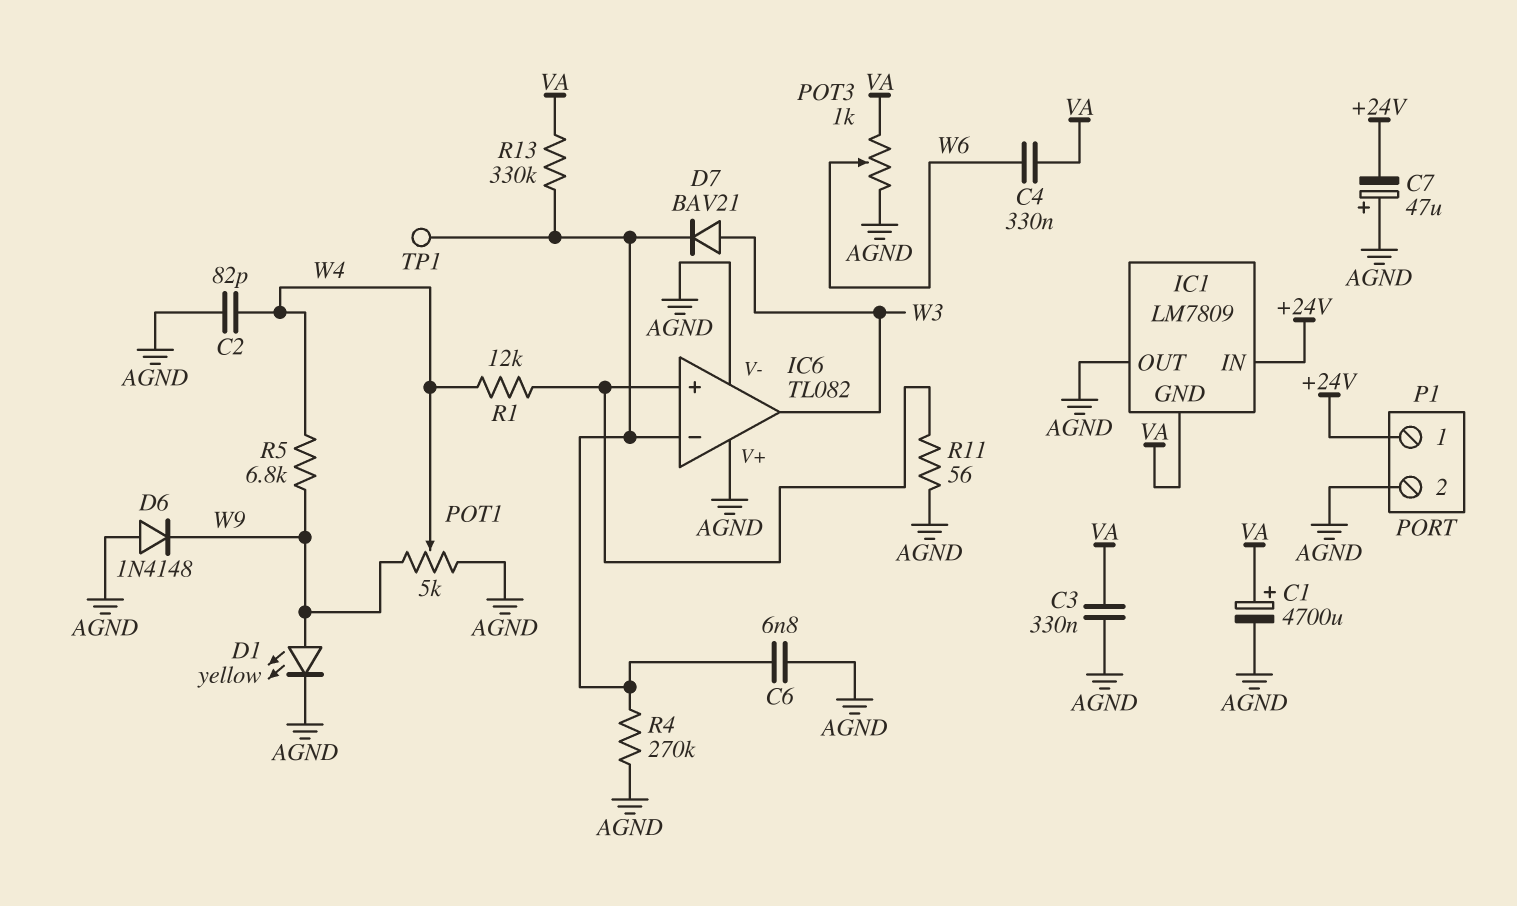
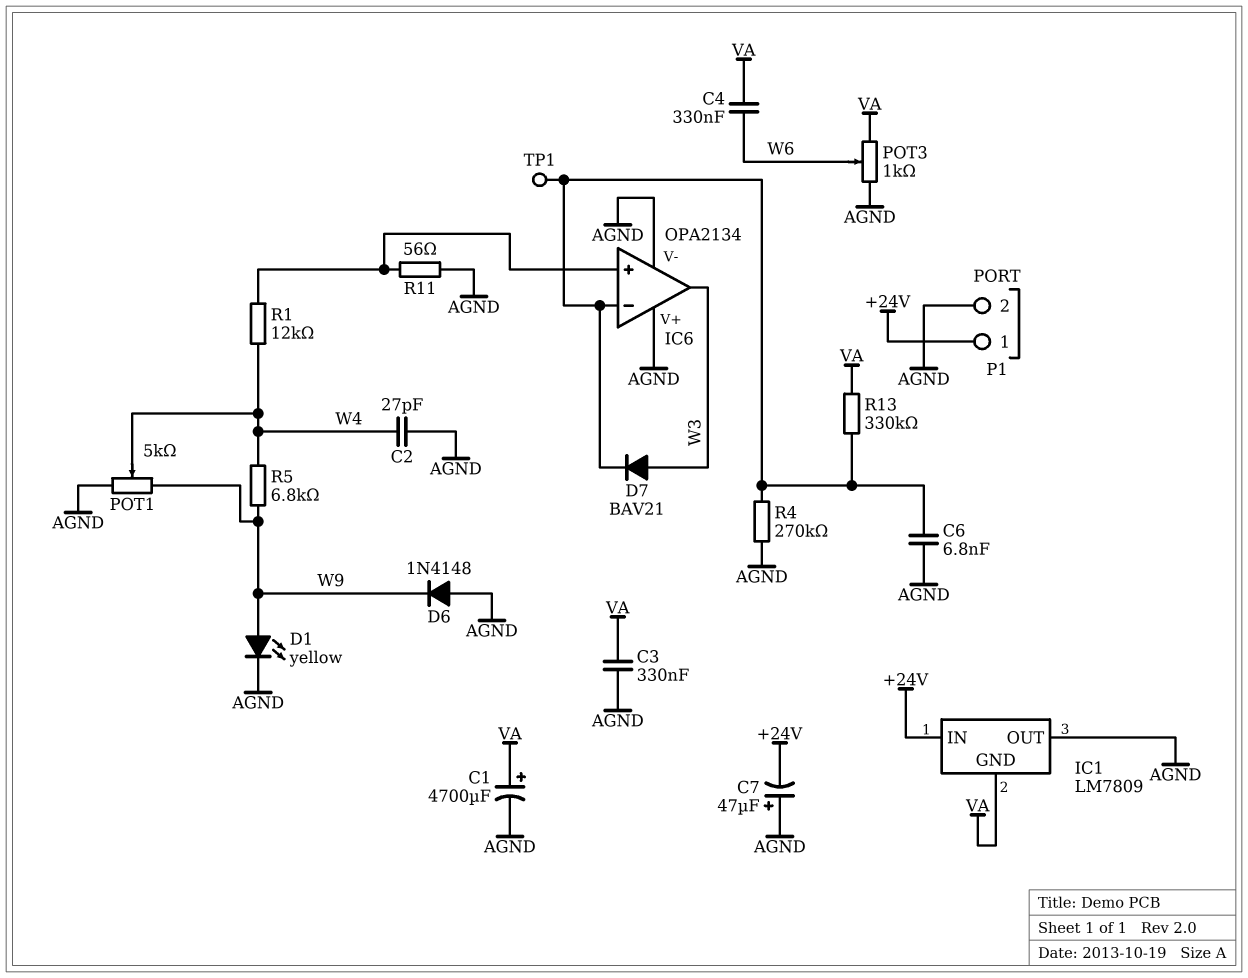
C2: 82pF (AGND, W4) -> 27pF (AGND, W4)
IC6: TL082 -> OPA2134

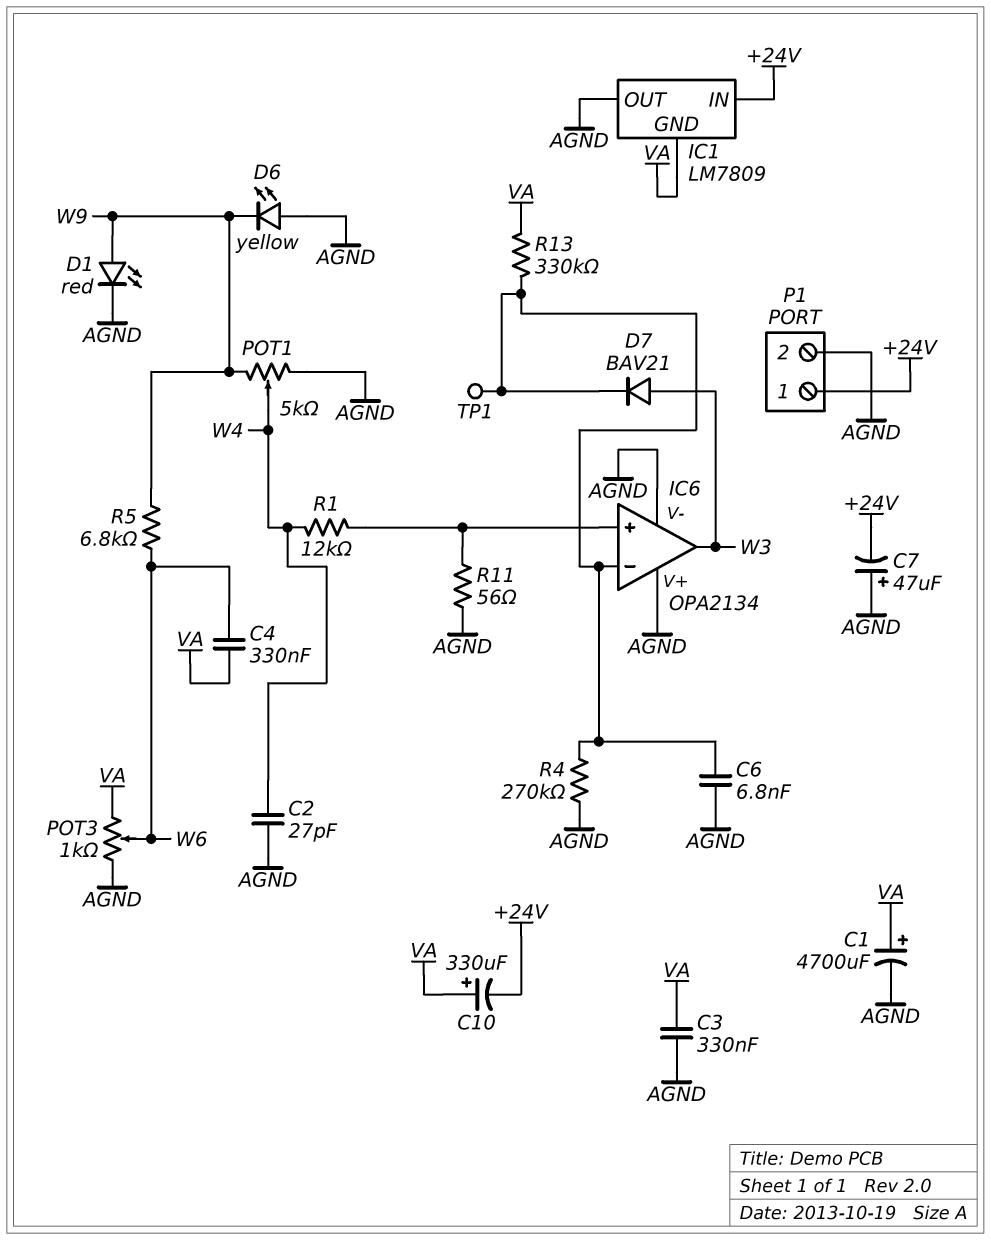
C10: none -> 330uF (plus VA, minus +24V)
D1: LED yellow (A W9, K AGND) -> LED red (A W9, K AGND)
D6: diode 1N4148 (A AGND, K W9) -> LED yellow (A AGND, K W9)
R5: 6.8k (W4, W9) -> 6.8k (W6, W9)

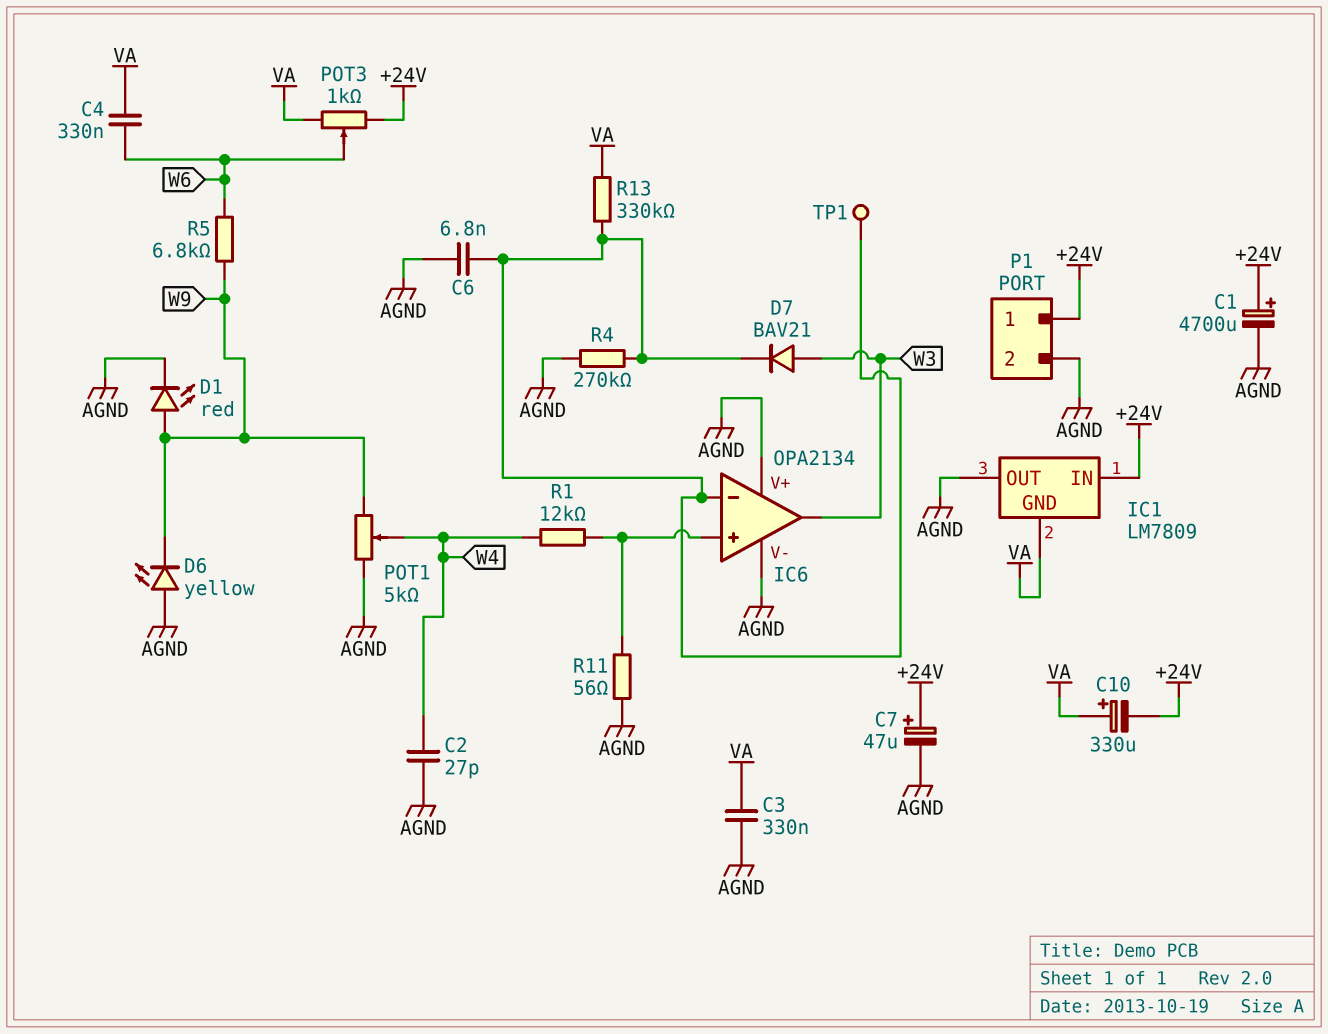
C1: 4700uF (plus VA, minus AGND) -> 4700uF (plus +24V, minus AGND)
C7: 47uF (plus AGND, minus +24V) -> 47uF (plus +24V, minus AGND)
POT3: 1k (AGND, VA, wiper W6) -> 1k (+24V, VA, wiper W6)

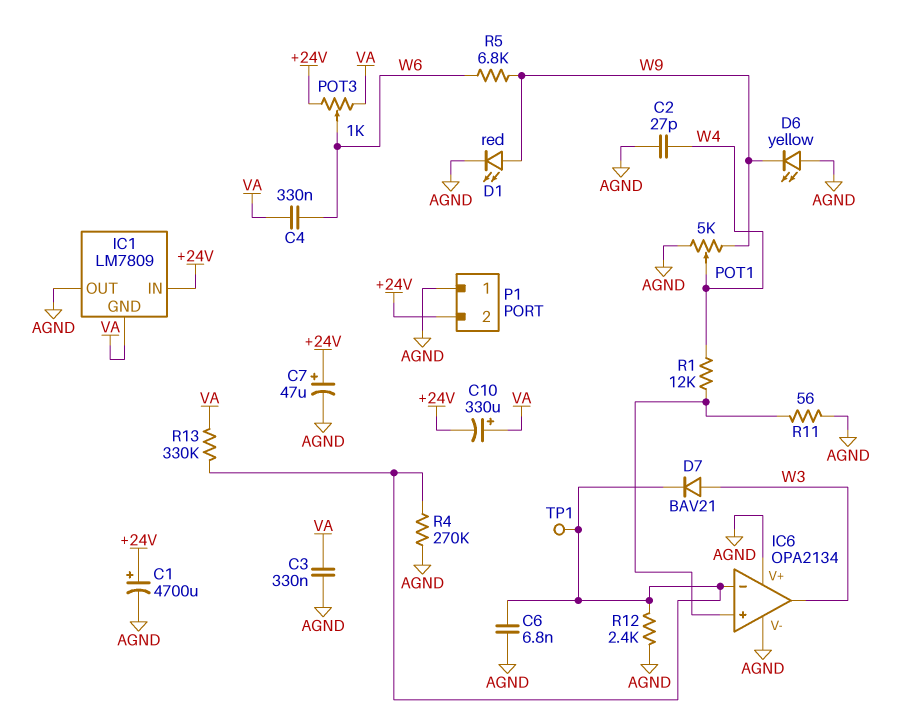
P1 pin 1: +24V -> AGND
P1 pin 2: AGND -> +24V
R12: none -> 2.4k (AGND, IC6/in-)

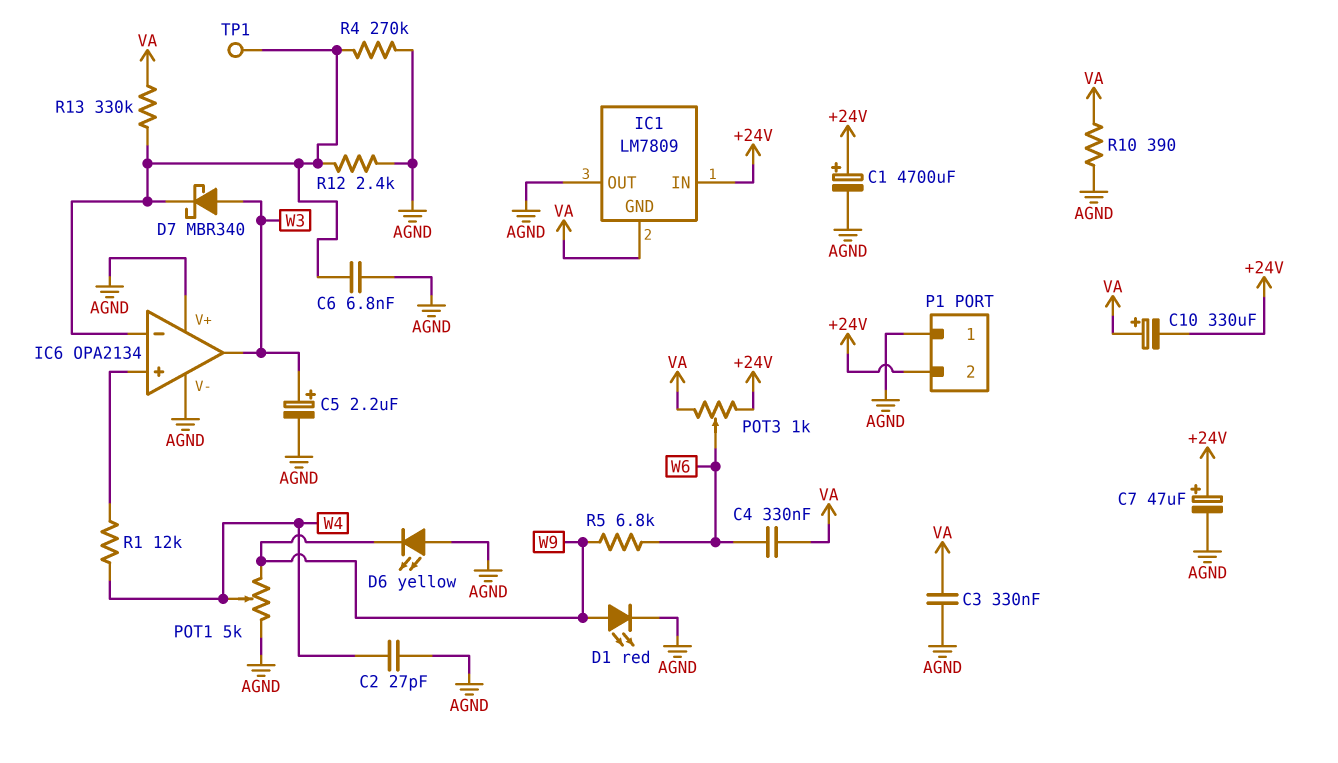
C5: none -> 2.2uF (plus W3, minus AGND)
D7: diode BAV21 (A W3, K IC6/in-) -> schottky MBR340 (A W3, K IC6/in-)
R10: none -> 390 (AGND, VA)
R11: 56 (AGND, IC6/in+) -> none

